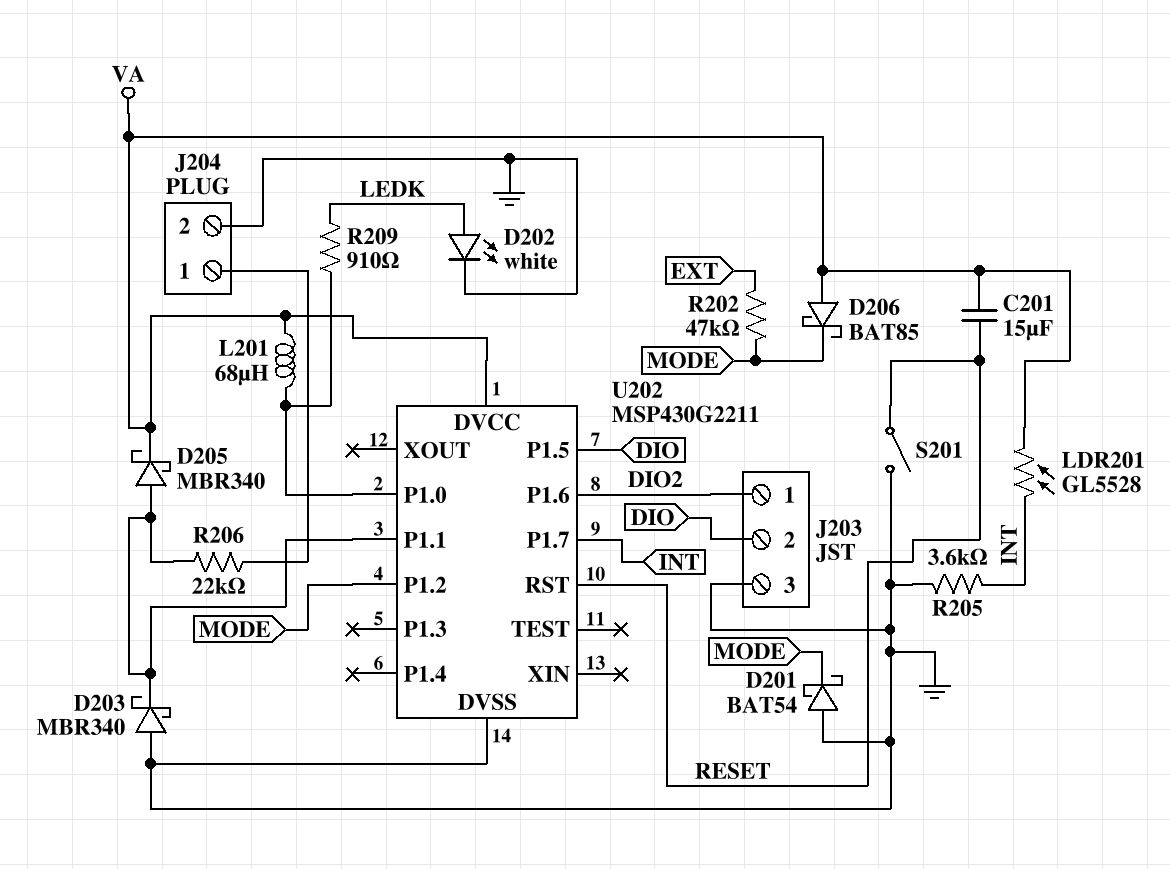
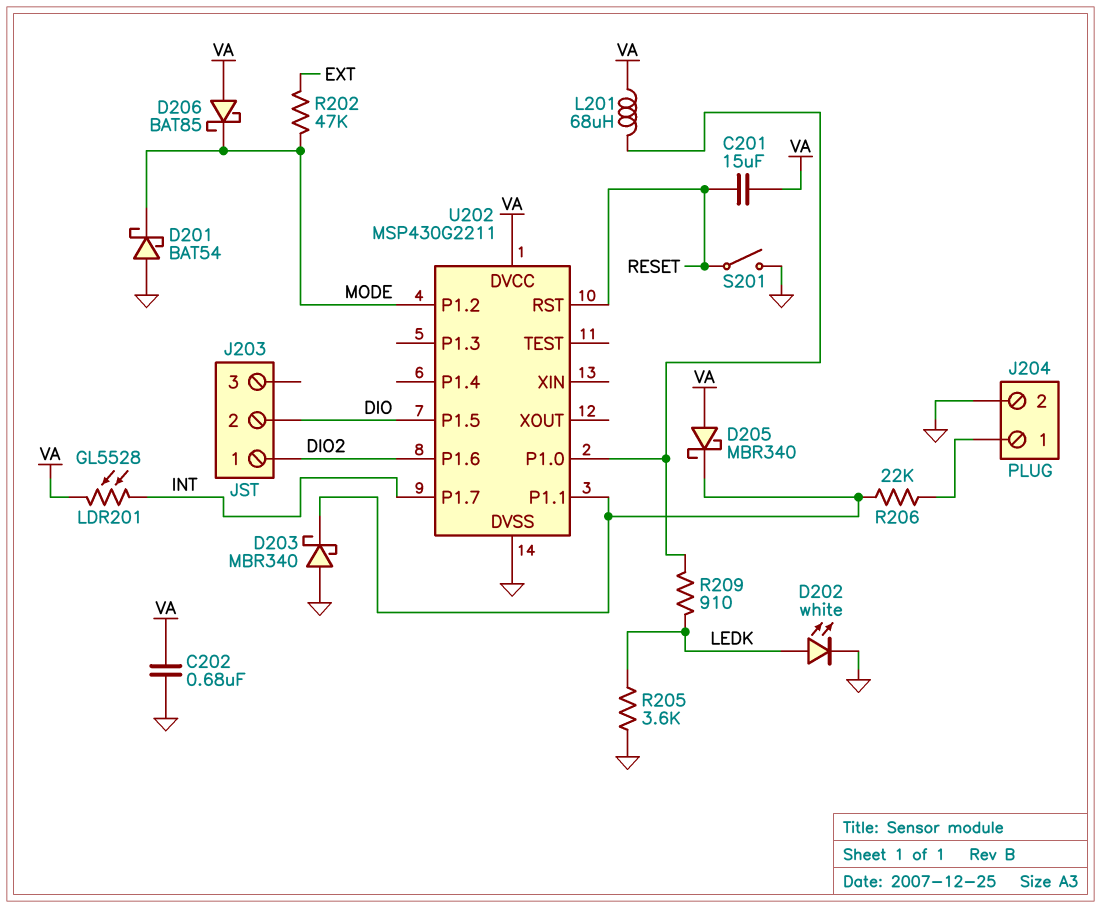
C202: none -> 680nF (GND, VA)
D205: schottky MBR340 (A U202/P1.1, K VA) -> schottky MBR340 (A VA, K U202/P1.1)
J203 pin 3: GND -> none
R205: 3.6k (GND, INT) -> 3.6k (GND, LEDK)

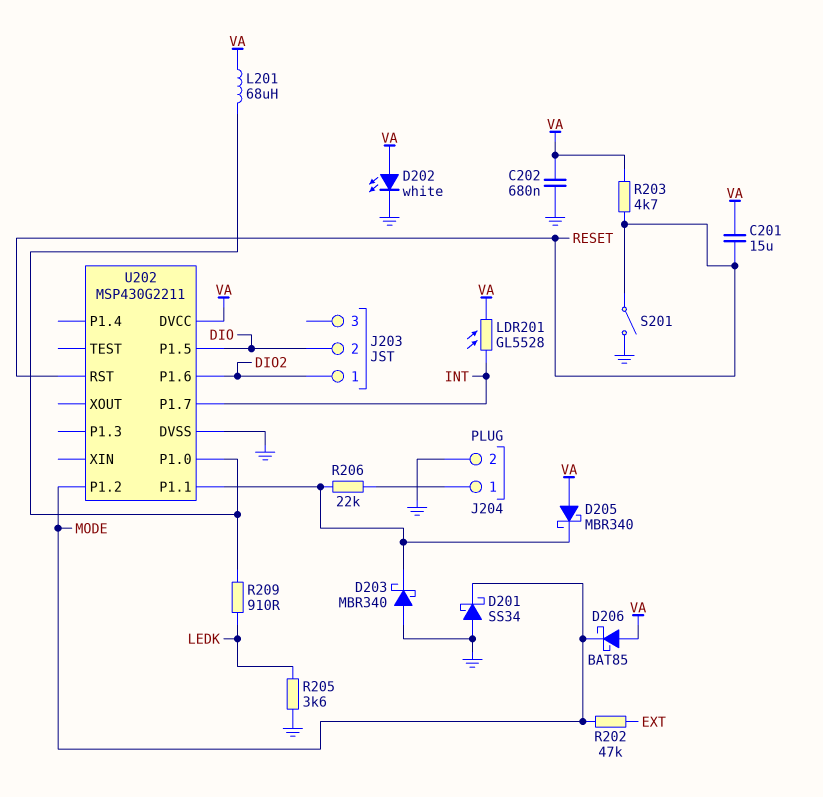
D201: schottky BAT54 (A GND, K MODE) -> schottky SS34 (A GND, K MODE)
D202: LED white (A LEDK, K GND) -> LED white (A VA, K GND)
R203: none -> 4.7k (RESET, VA)

